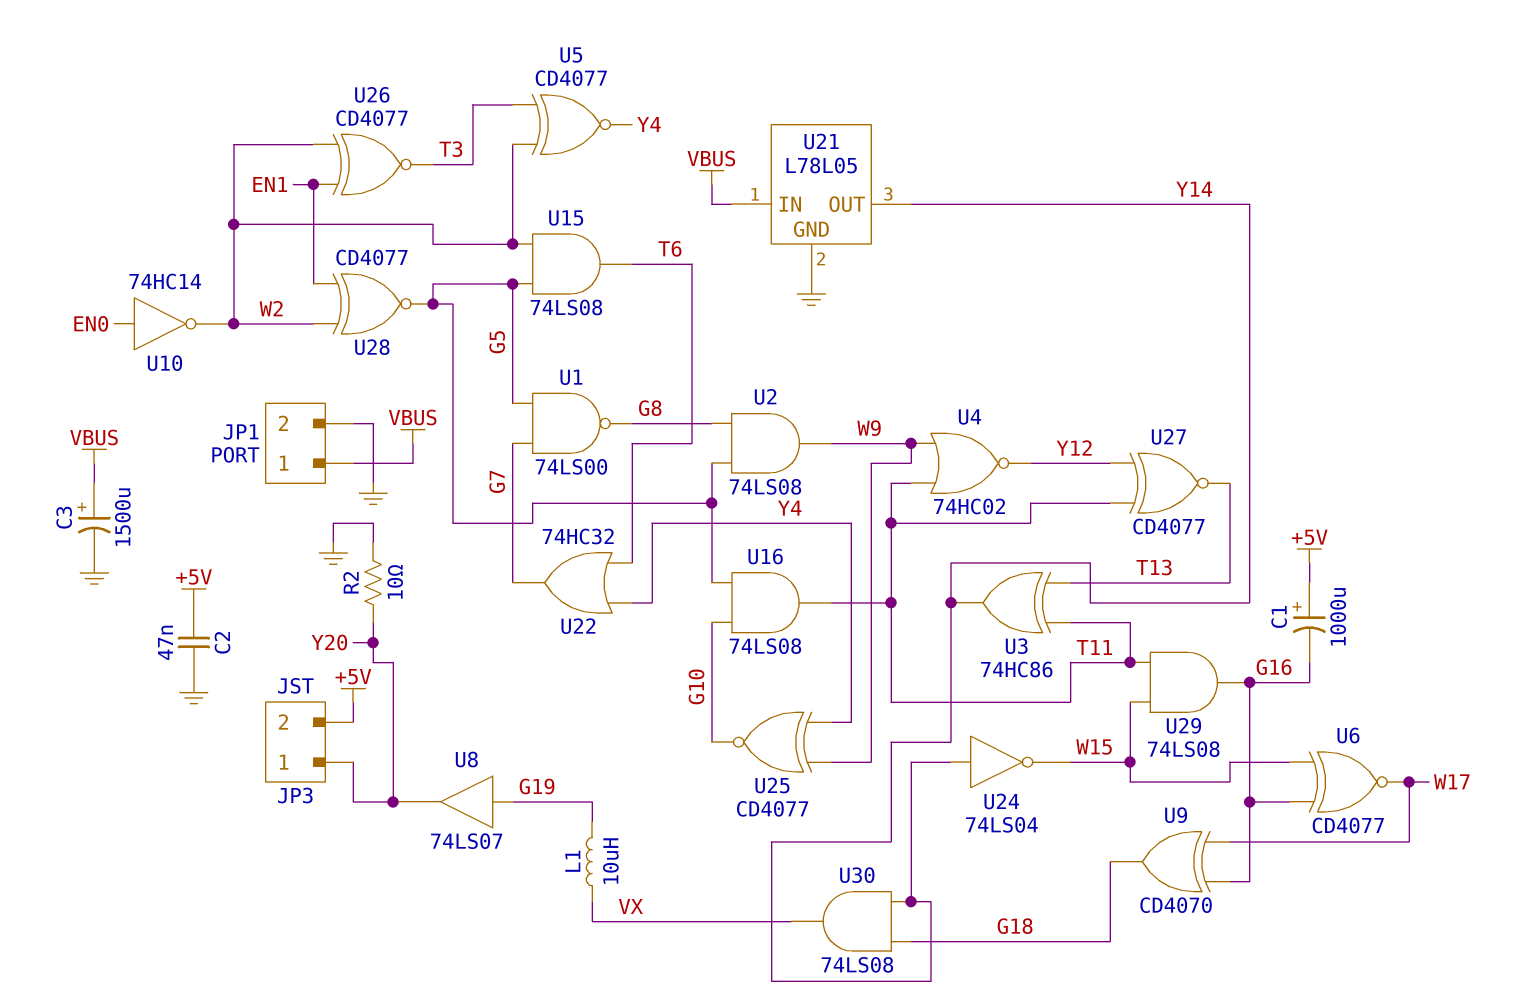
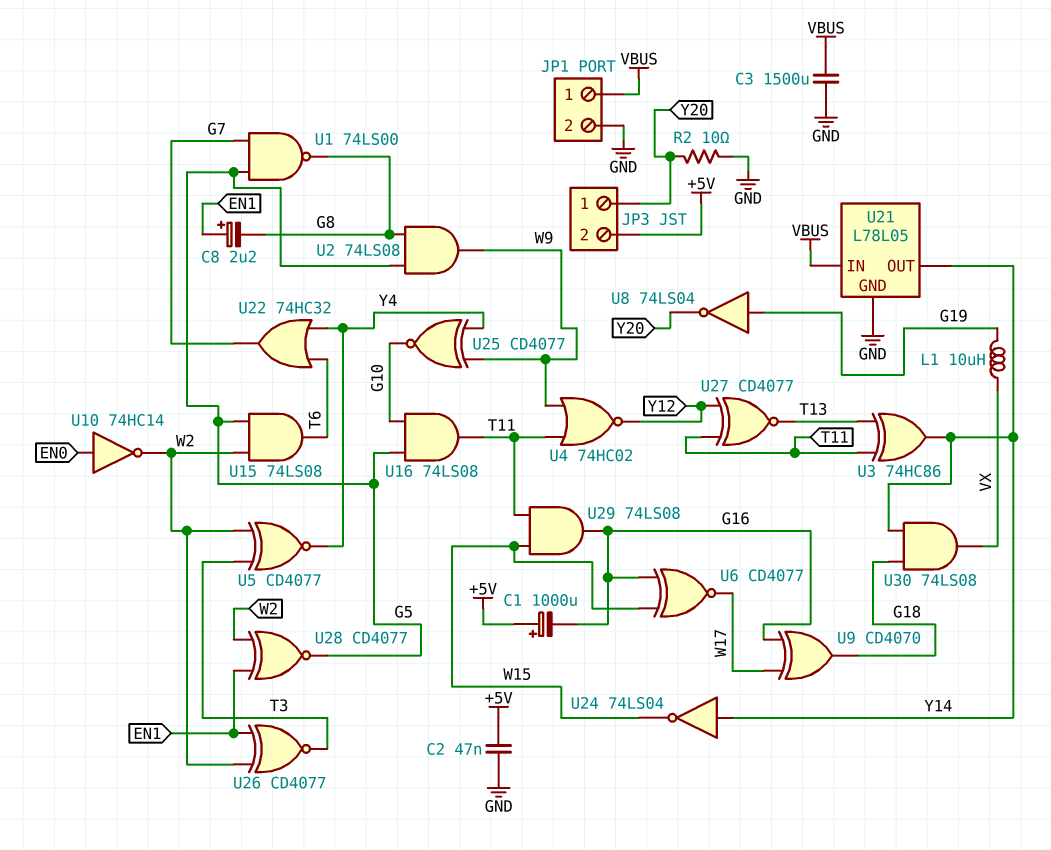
C3: 1500uF (plus VBUS, minus GND) -> 1500uF (GND, VBUS)
C8: none -> 2.2uF (plus EN1, minus G8)
U8: buffer 74LS07 (in G19, out Y20) -> NOT 74LS04 (in G19, out Y20)

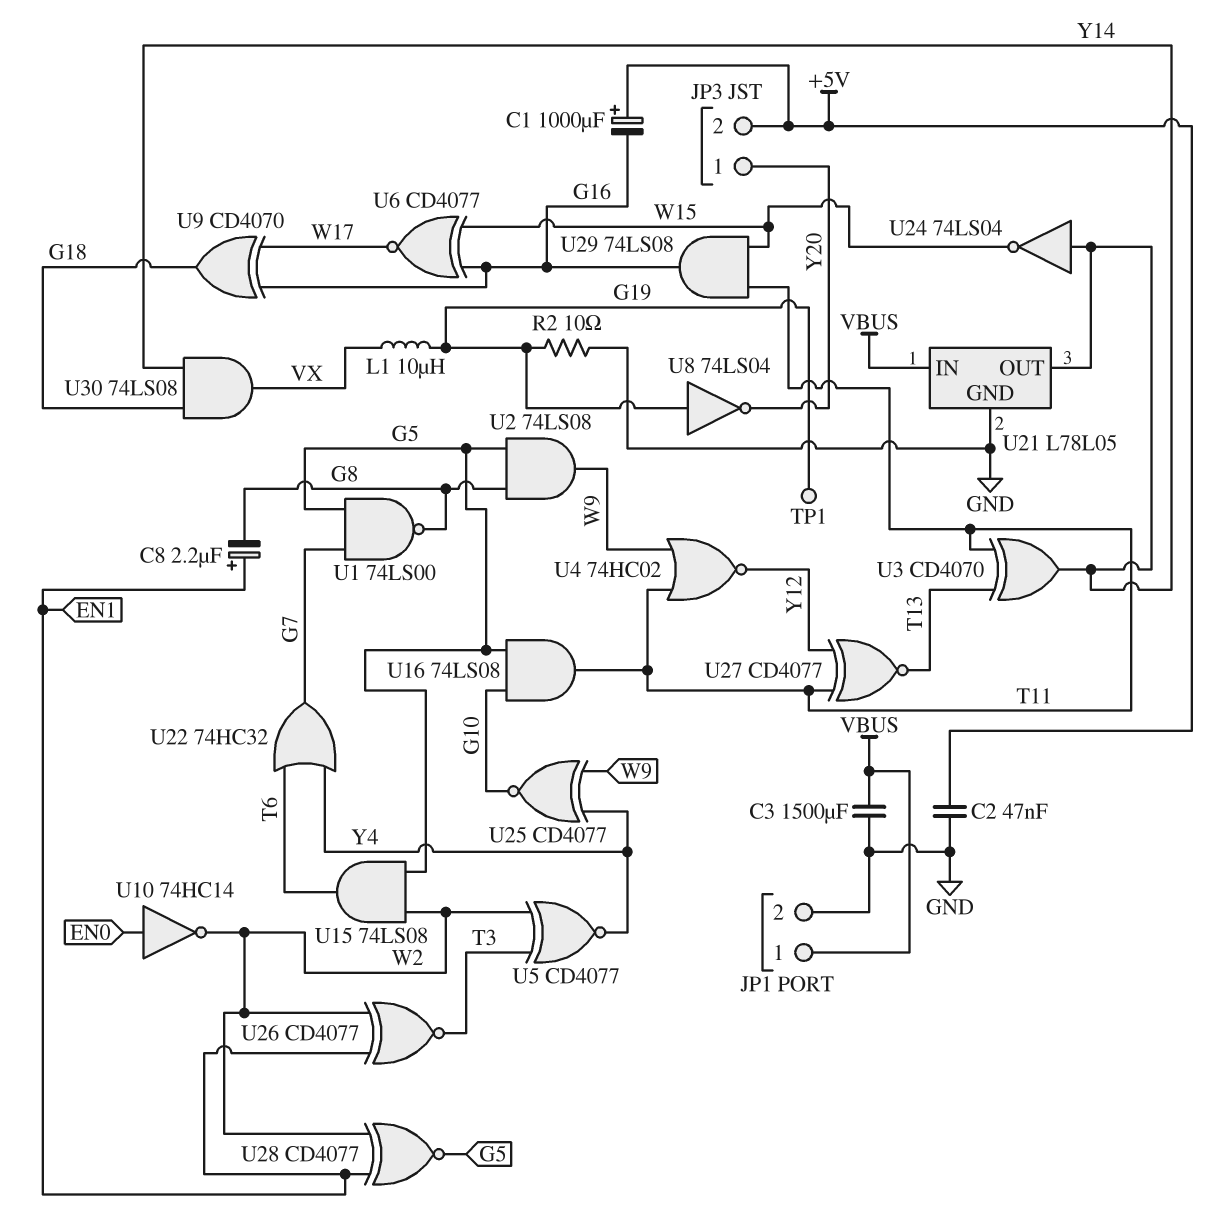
R2: 10 (GND, Y20) -> 10 (G19, GND)
TP1: none -> test point (G19)
U3: XOR 74HC86 (in T11, in T13, out Y14) -> XOR CD4070 (in T11, in T13, out Y14)

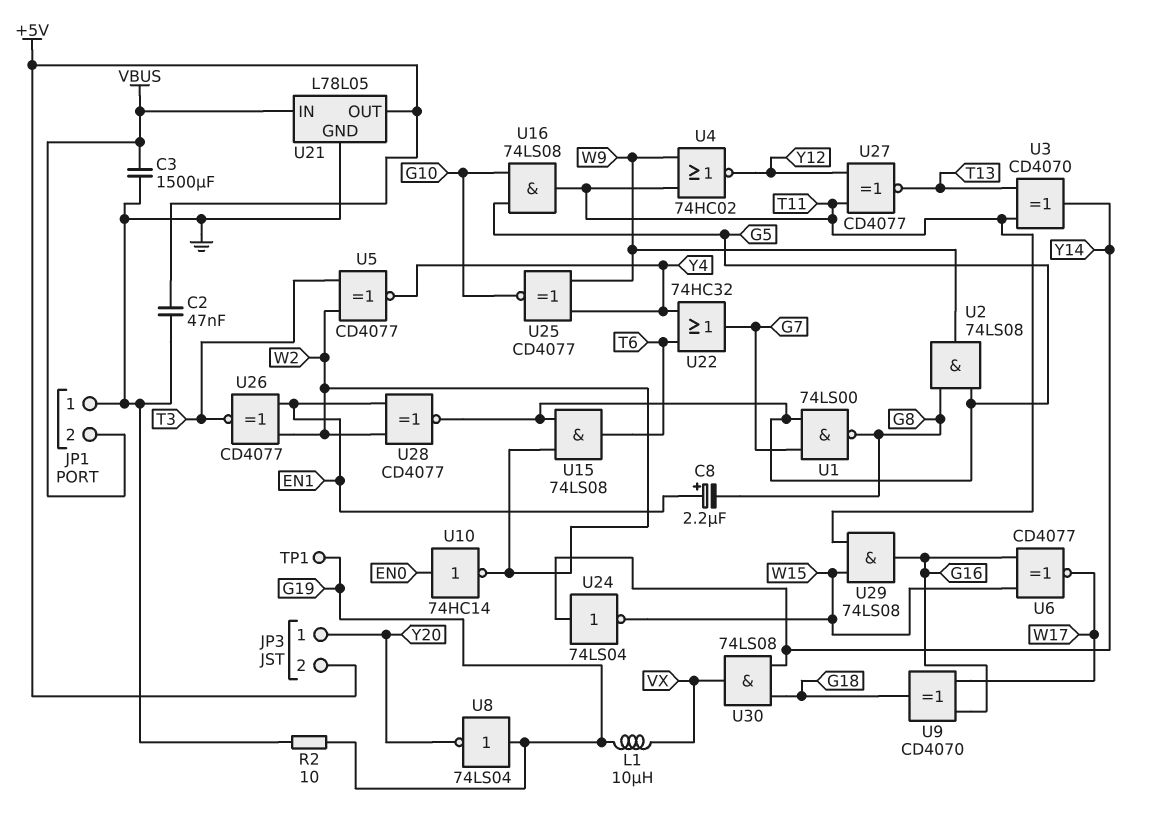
C1: 1000uF (plus +5V, minus G16) -> none
JP1 pin 1: VBUS -> GND
JP1 pin 2: GND -> VBUS
U21 pin OUT: Y14 -> +5V

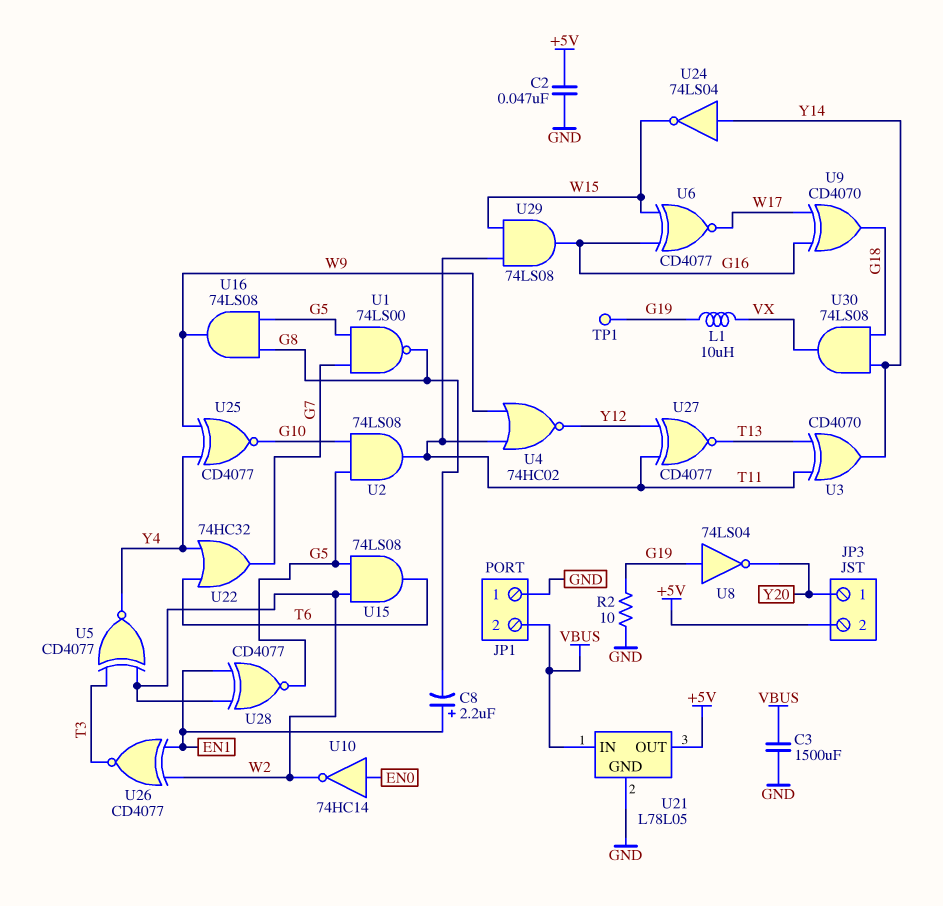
U2: AND 74LS08 (in G5, in G8, out W9) -> AND 74LS08 (in G5, in G10, out T11)
U16: AND 74LS08 (in G5, in G10, out T11) -> AND 74LS08 (in G5, in G8, out W9)

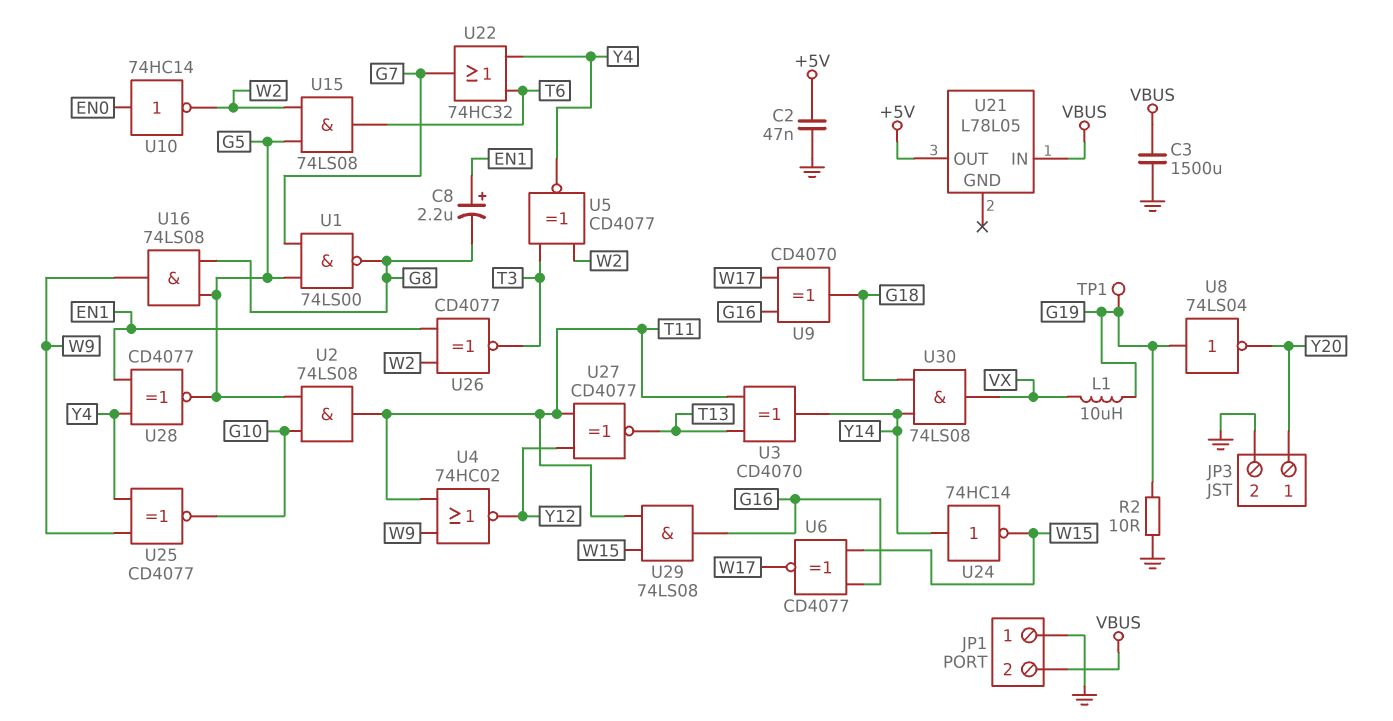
JP3 pin 2: +5V -> GND
U21 pin GND: GND -> none
U24: NOT 74LS04 (in Y14, out W15) -> NOT 74HC14 (in Y14, out W15)
U28: XNOR CD4077 (in EN1, in W2, out G5) -> XNOR CD4077 (in EN1, in Y4, out G5)

